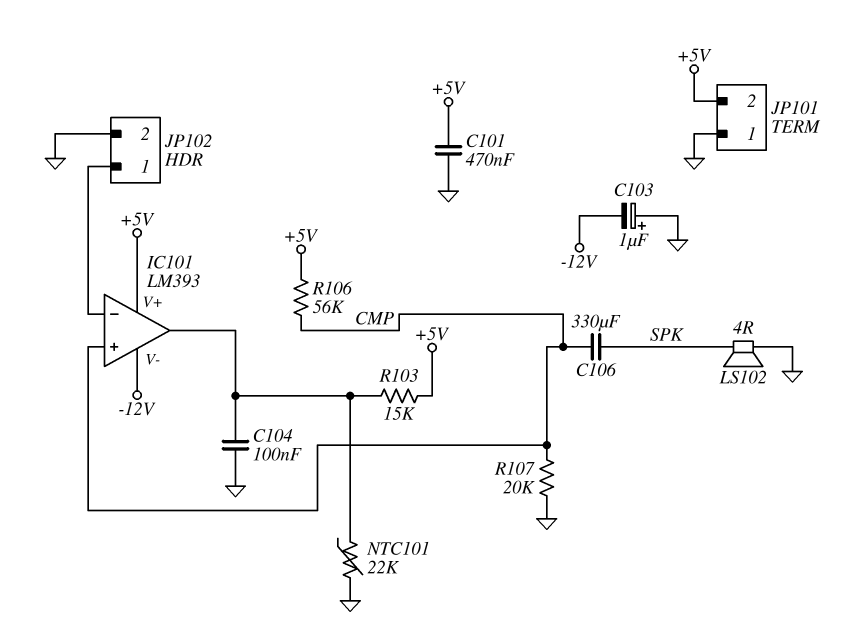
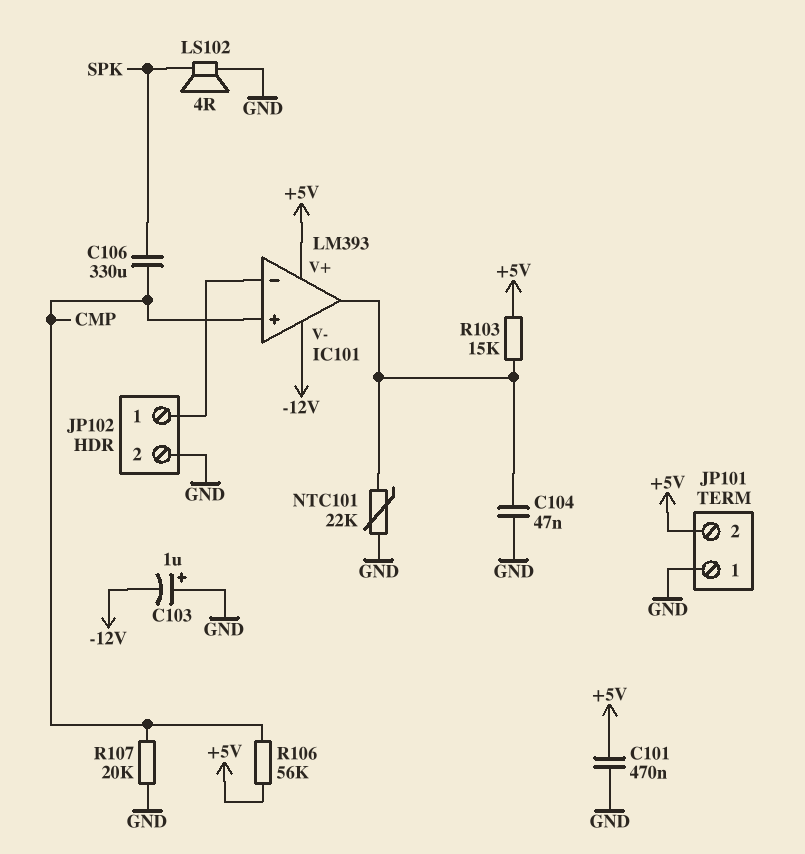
C104: 100nF (GND, IC101/out) -> 47nF (GND, IC101/out)

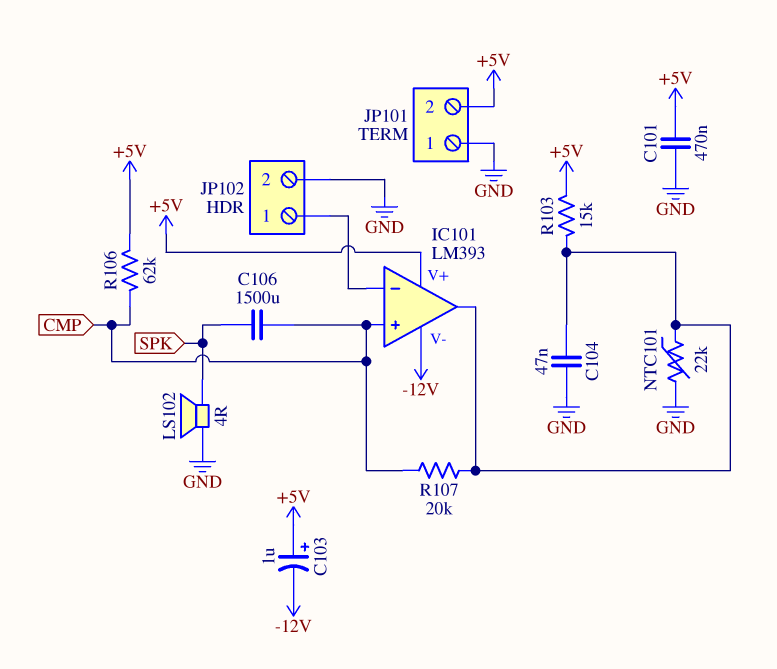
C103: 1uF (plus GND, minus -12V) -> 1uF (plus +5V, minus -12V)
C106: 330uF (CMP, SPK) -> 1500uF (CMP, SPK)
R106: 56k (+5V, CMP) -> 62k (+5V, CMP)
R107: 20k (CMP, GND) -> 20k (CMP, IC101/out)

